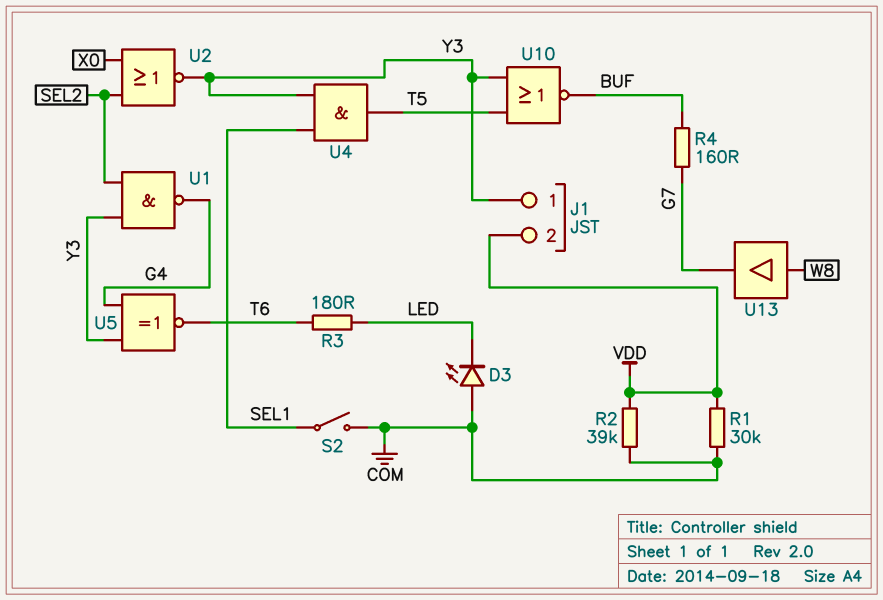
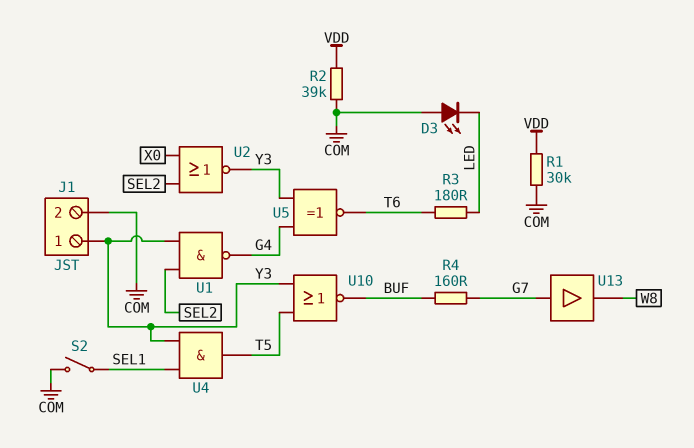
J1 pin 2: VDD -> COM
U13: buffer (in W8, out G7) -> buffer (in G7, out W8)

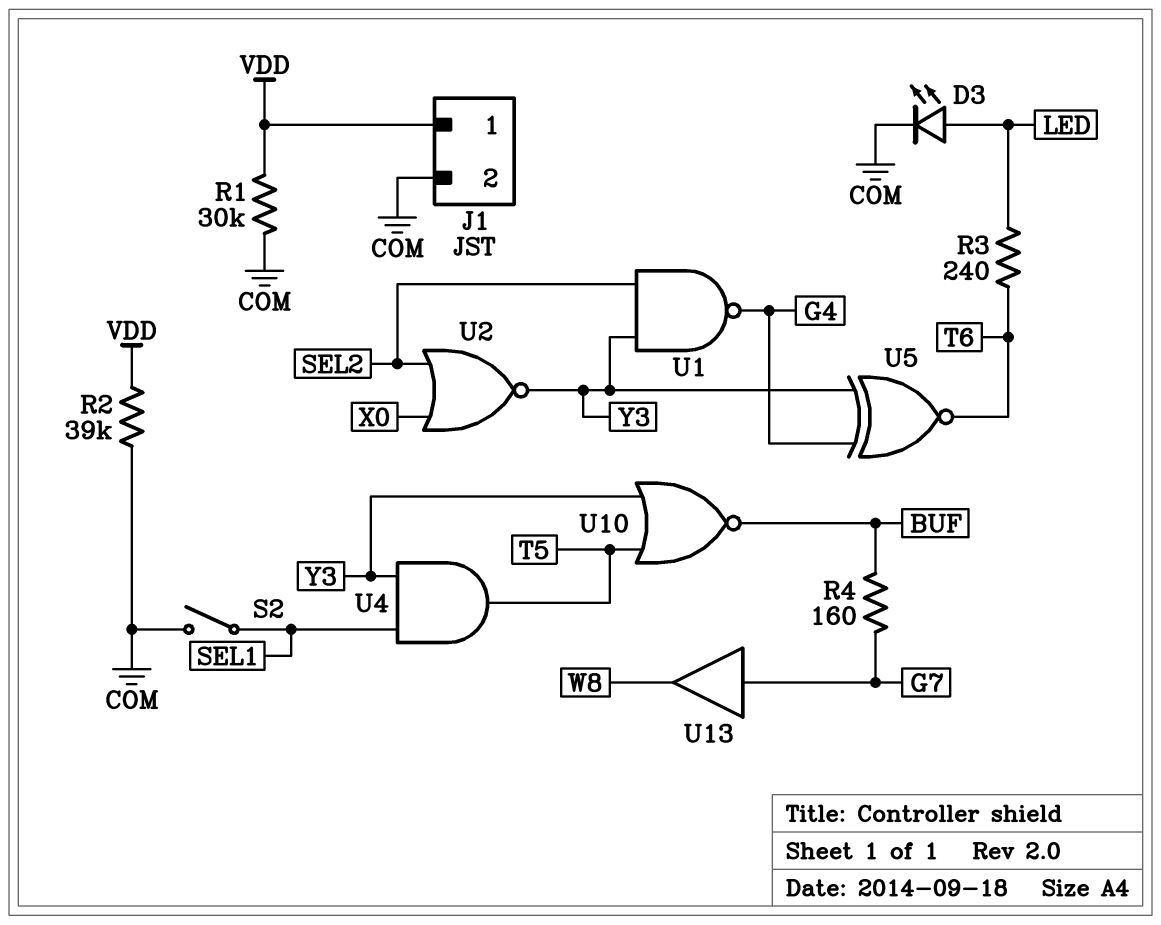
D3: LED (A COM, K LED) -> LED (A LED, K COM)
J1 pin 1: Y3 -> VDD
R3: 180 (LED, T6) -> 240 (LED, T6)

